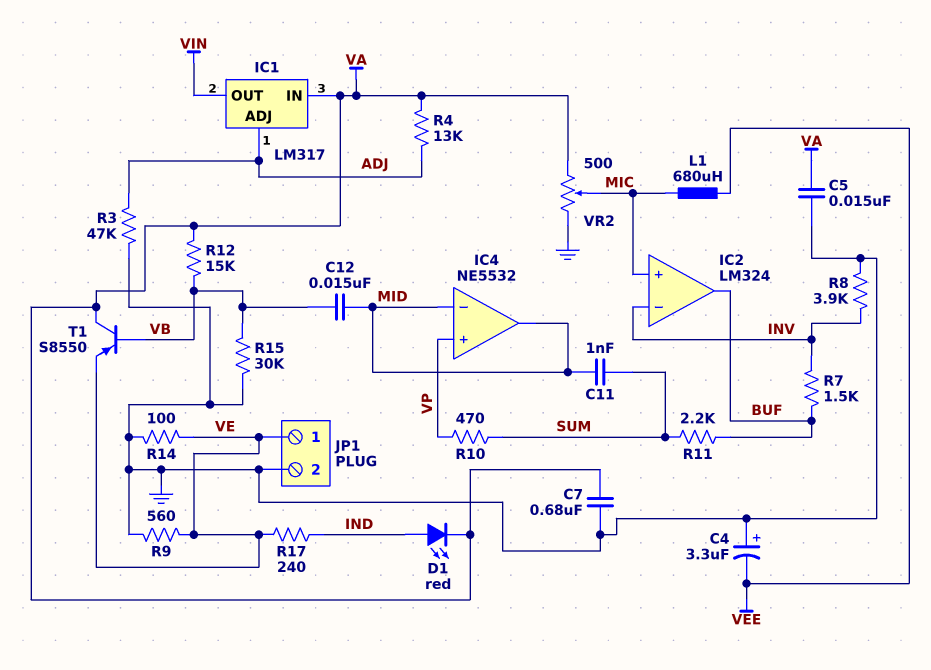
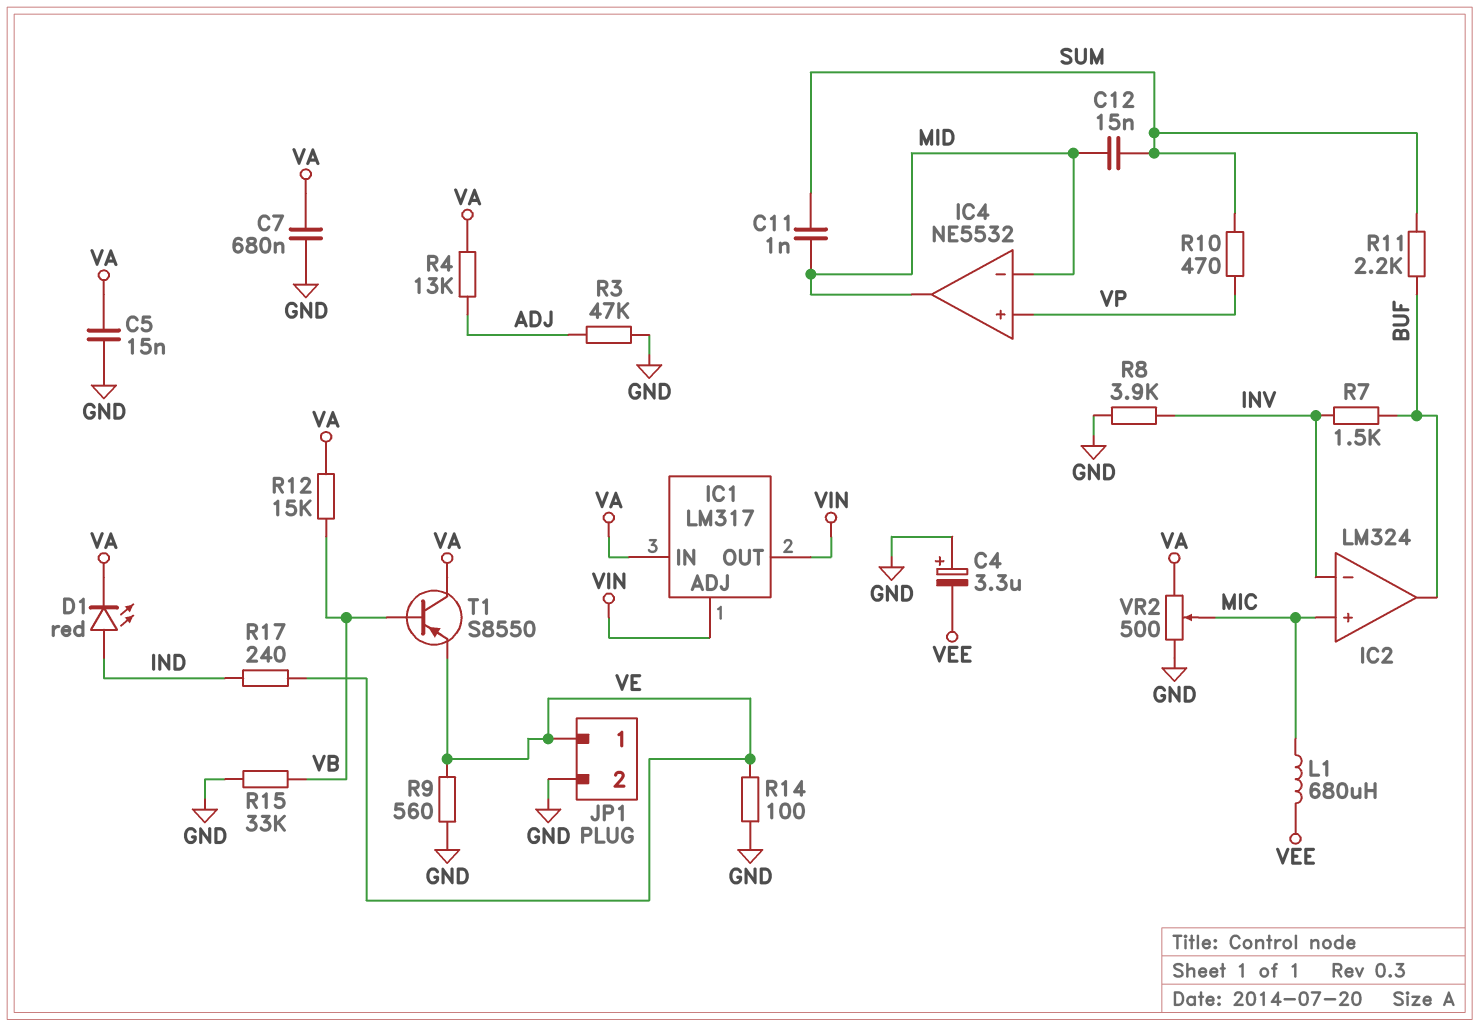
C12: 15nF (MID, VB) -> 15nF (MID, SUM)
IC1 pin ADJ: ADJ -> VIN
R15: 30k (GND, VB) -> 33k (GND, VB)

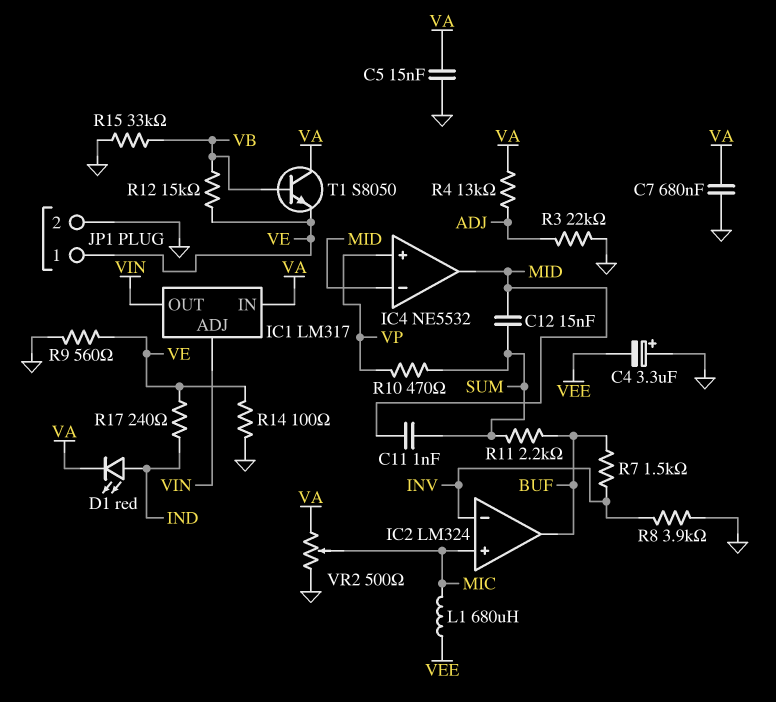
R3: 47k (ADJ, GND) -> 22k (ADJ, GND)
R12: 15k (VA, VB) -> 15k (VB, VE)
T1: PNP S8550 (B VB, C VA, E VE) -> NPN S8050 (B VB, C VA, E VE)

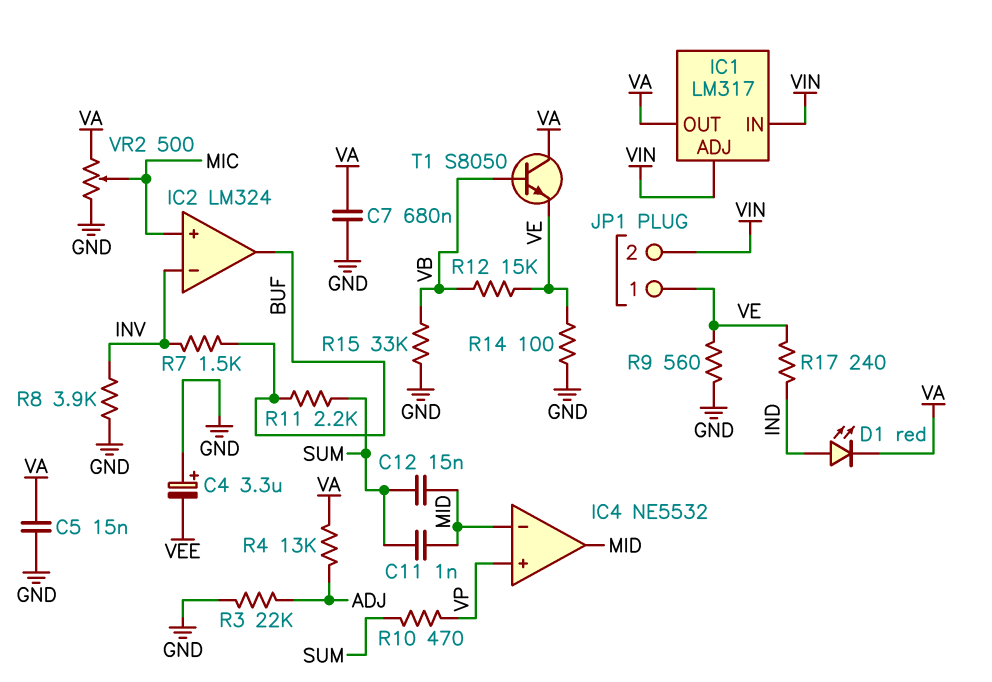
IC1 pin IN: VA -> VIN
IC1 pin OUT: VIN -> VA
JP1 pin 2: GND -> VIN
L1: 680uH (MIC, VEE) -> none

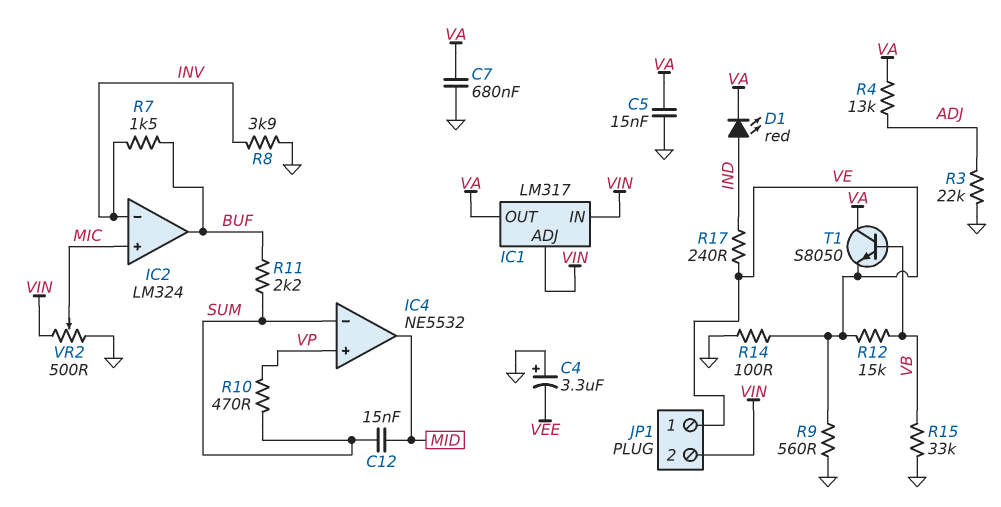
C11: 1nF (MID, SUM) -> none
IC4 pin in-: MID -> SUM
VR2: 500 (GND, VA, wiper MIC) -> 500 (GND, VIN, wiper MIC)

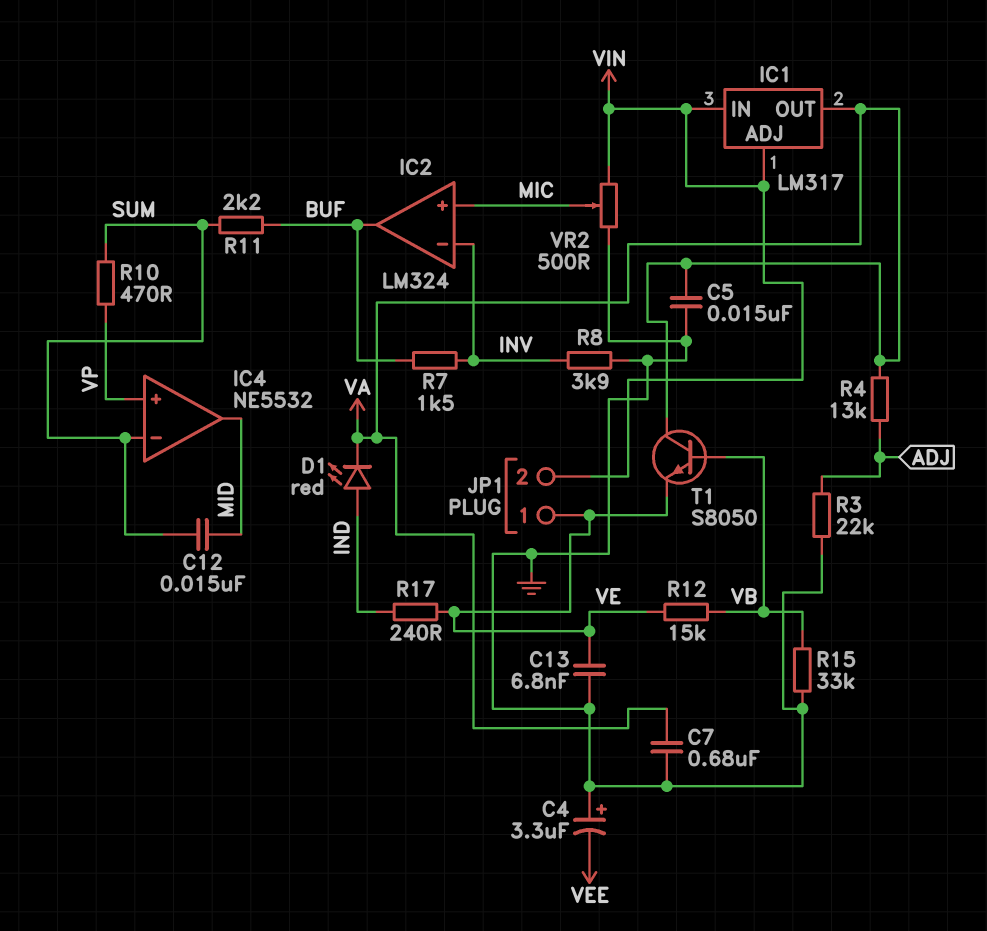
C13: none -> 6.8nF (GND, VE)
R9: 560 (GND, VE) -> none
R14: 100 (GND, VE) -> none

